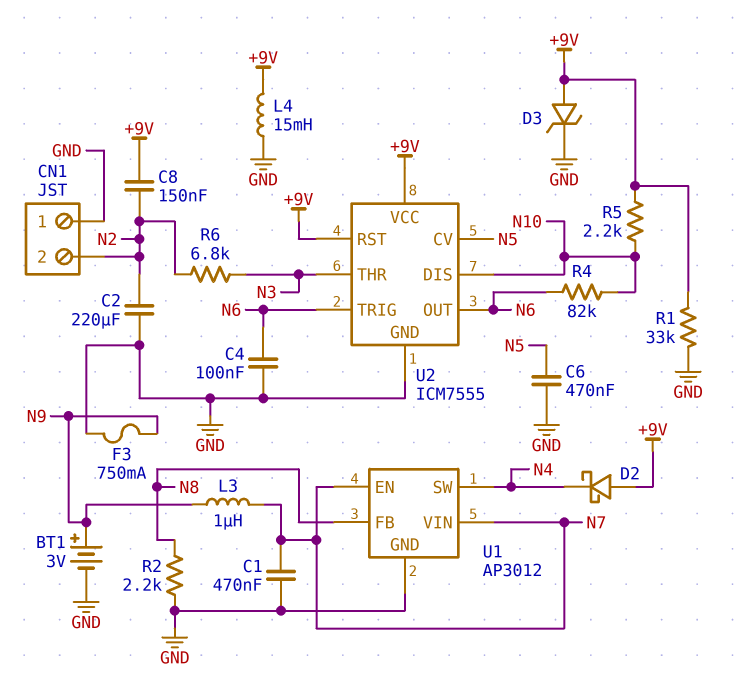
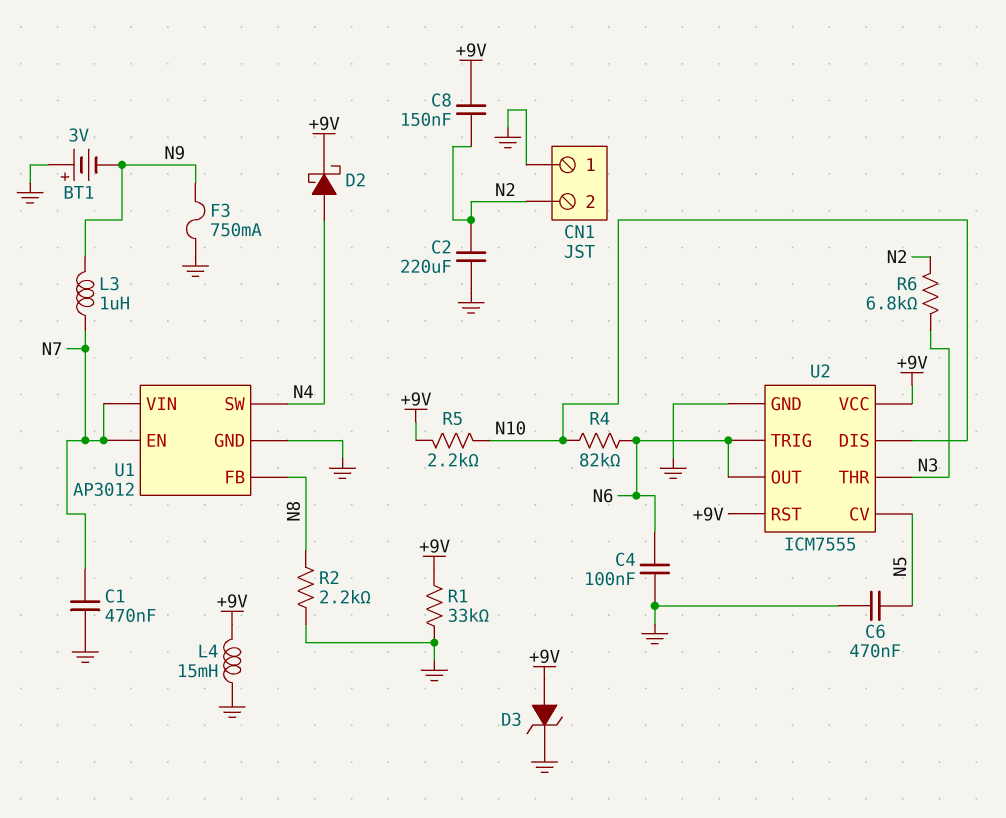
BT1: 3V (plus N9, minus GND) -> 3V (plus GND, minus N9)
D2: schottky (A +9V, K N4) -> schottky (A N4, K +9V)

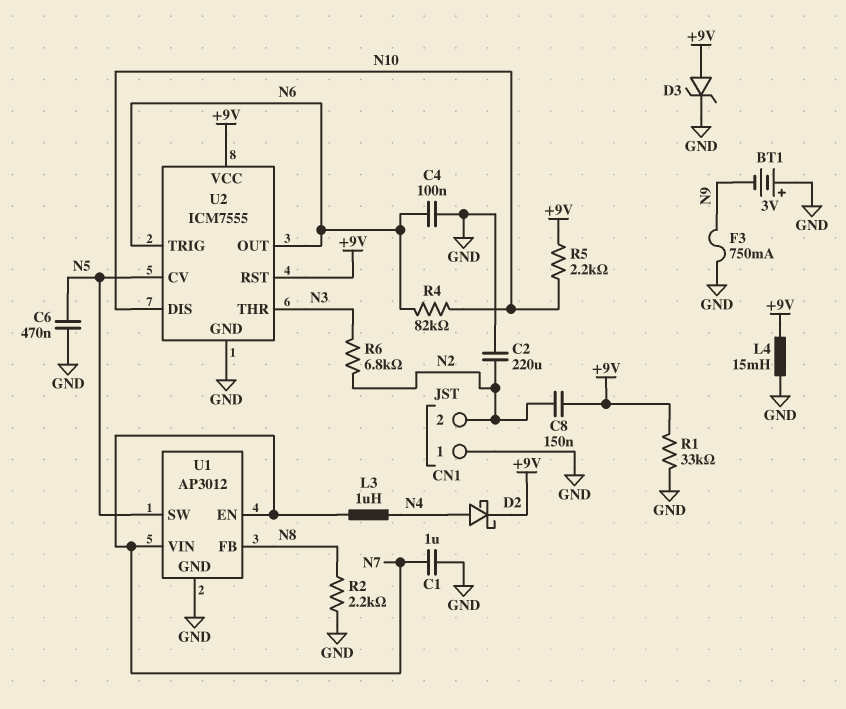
C1: 470nF (GND, N7) -> 1uF (GND, N7)
L3: 1uH (N7, N9) -> 1uH (N4, N7)
U1 pin SW: N4 -> N5

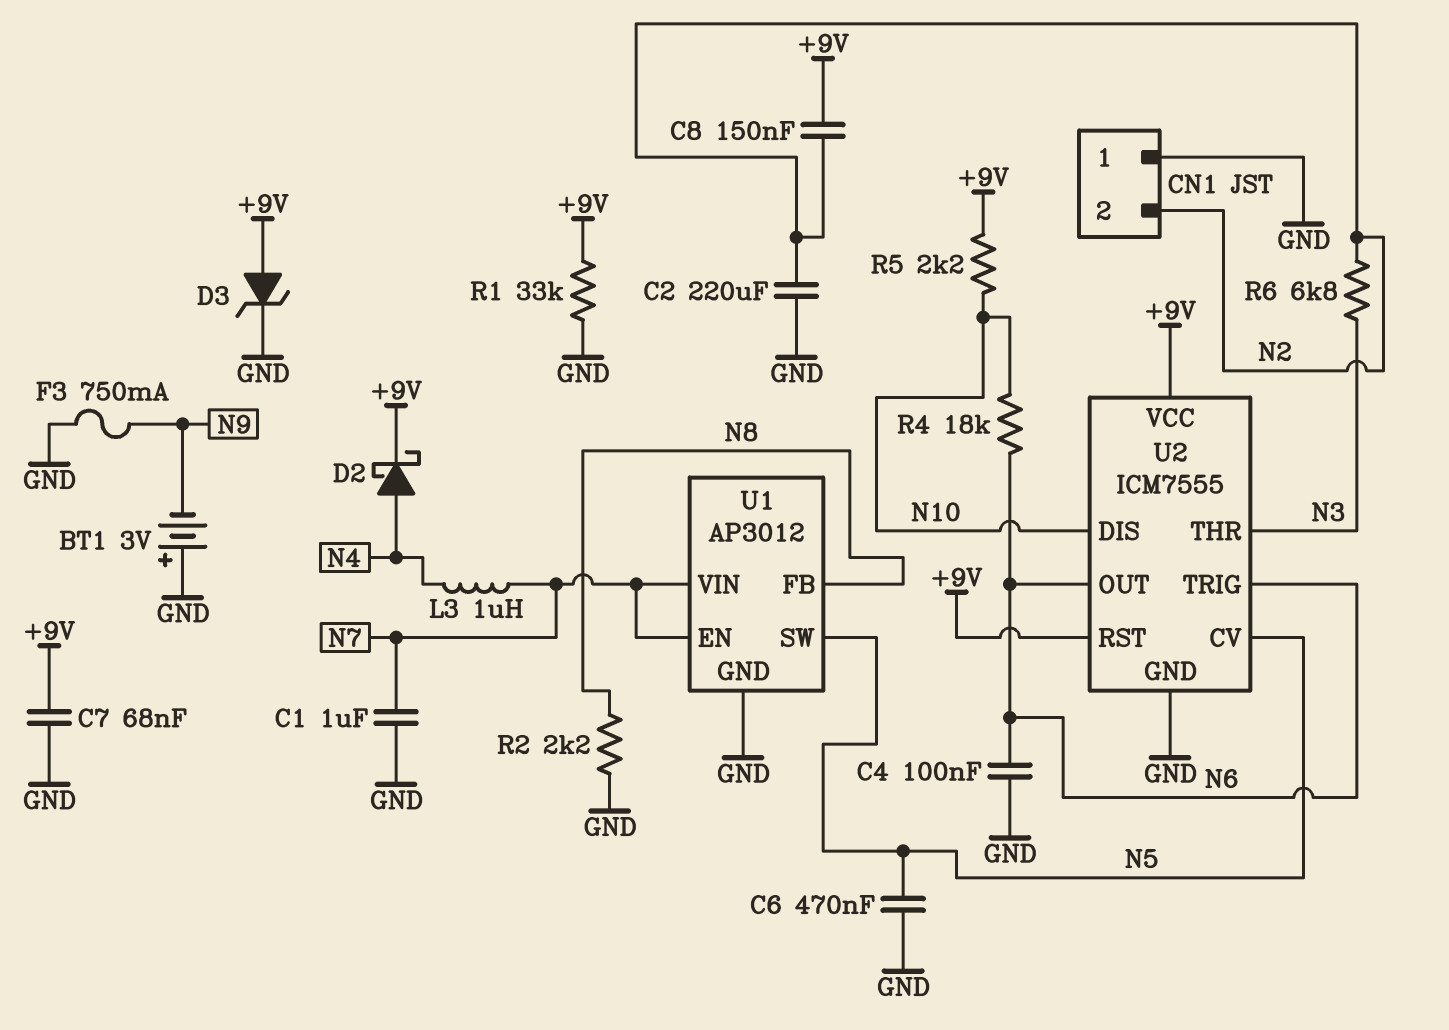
C7: none -> 68nF (+9V, GND)
L4: 15mH (+9V, GND) -> none
R4: 82k (N6, N10) -> 18k (N6, N10)

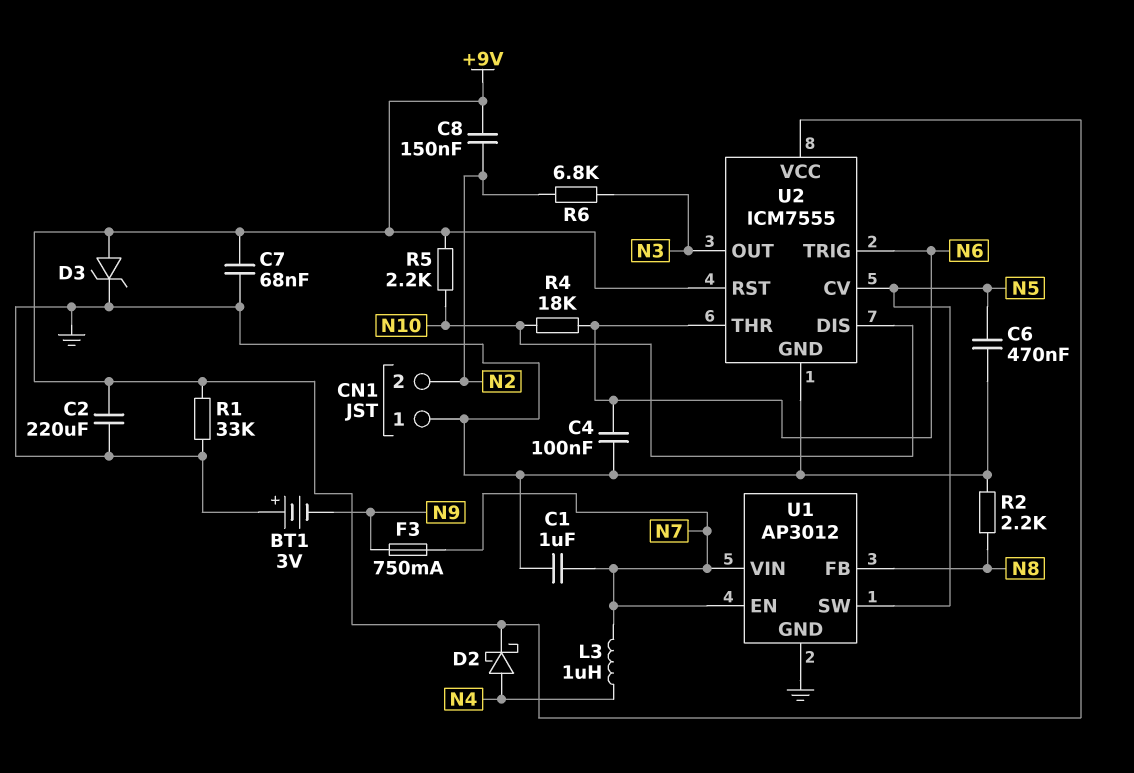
C2: 220uF (GND, N2) -> 220uF (+9V, GND)
F3: 750mA (GND, N9) -> 750mA (N7, N9)
U2 pin OUT: N6 -> N3
U2 pin THR: N3 -> N6

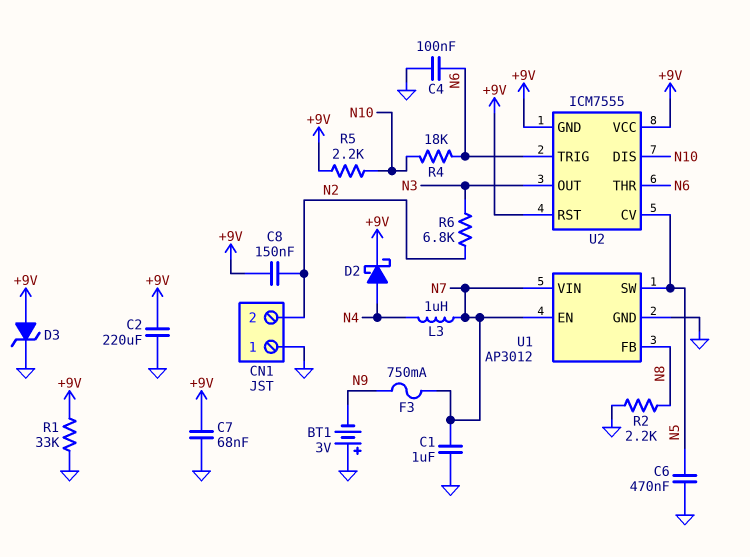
U2 pin GND: GND -> +9V

